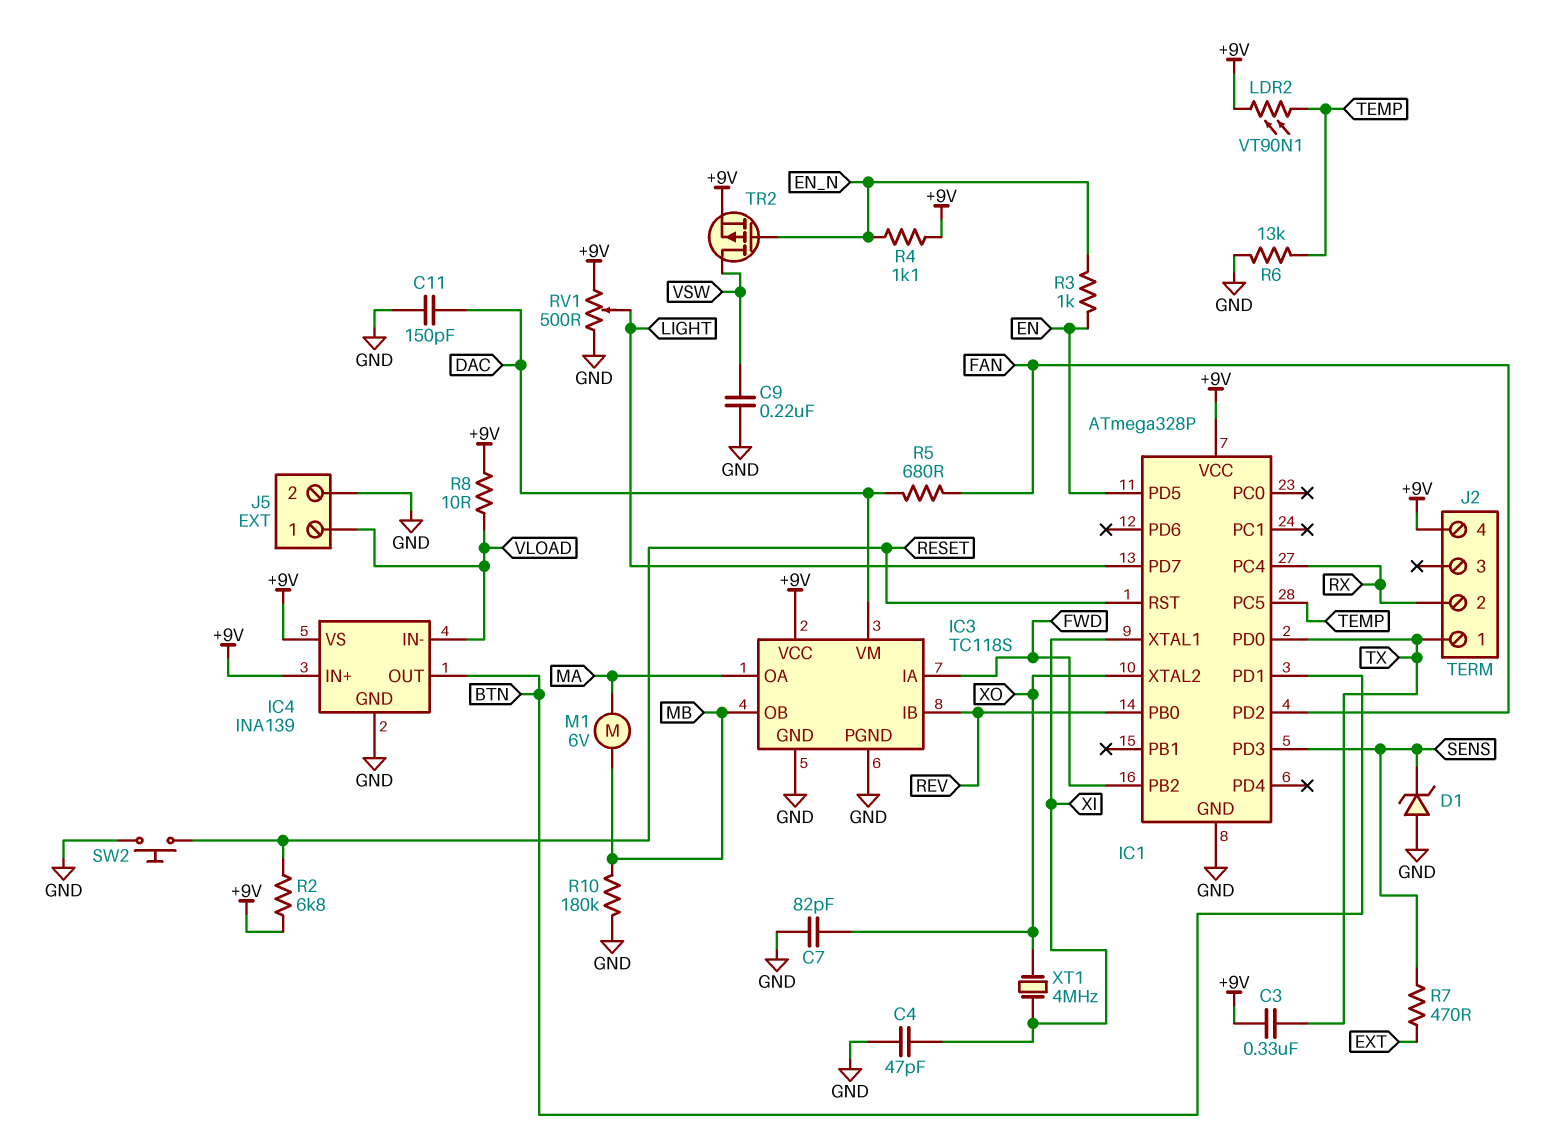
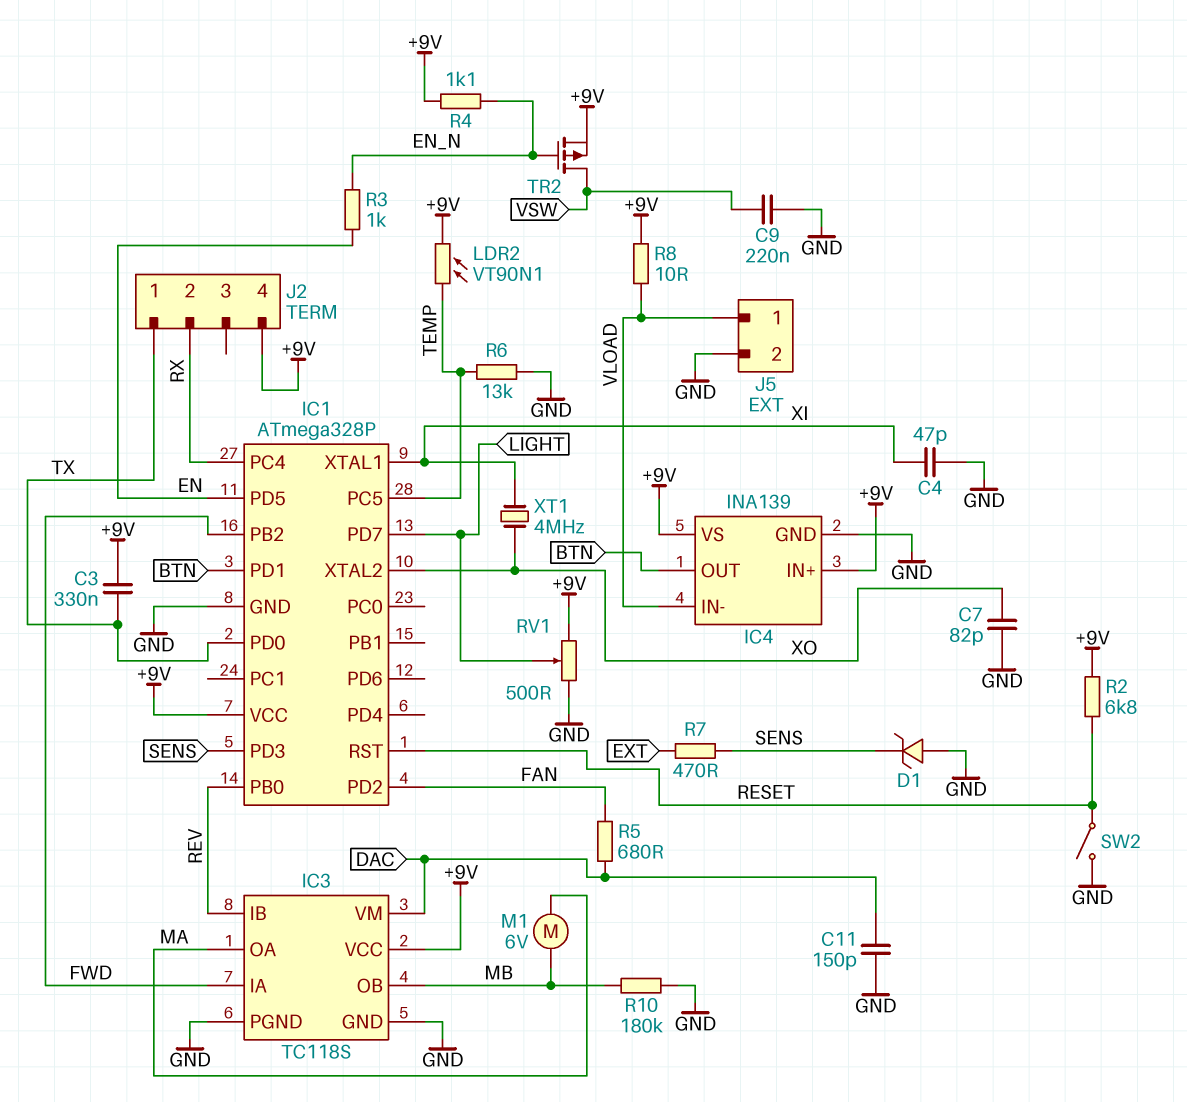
SW2: button (GND, RESET) -> switch (GND, RESET)

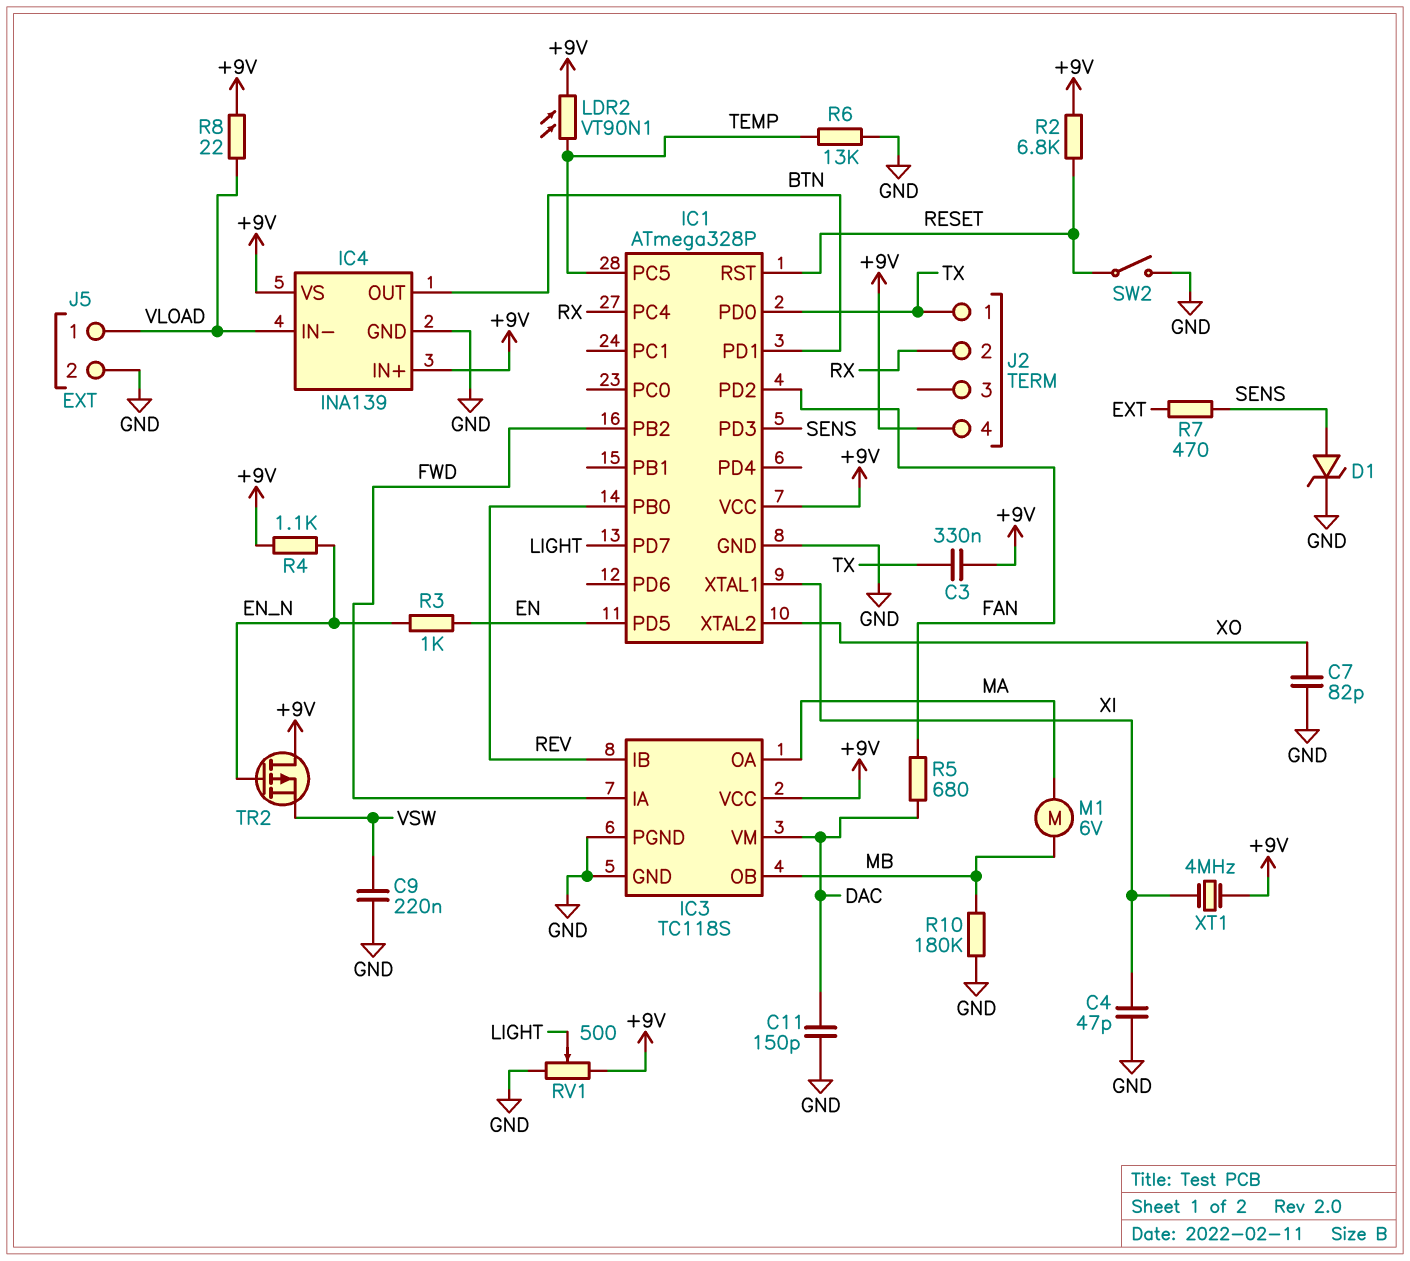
D1: zener (A GND, K SENS) -> zener (A SENS, K GND)
R8: 10 (+9V, VLOAD) -> 22 (+9V, VLOAD)
TR2: PMOS (G EN_N, D VSW, S +9V) -> PMOS (G EN_N, D +9V, S VSW)
XT1: 4MHz (XI, XO) -> 4MHz (+9V, XI)

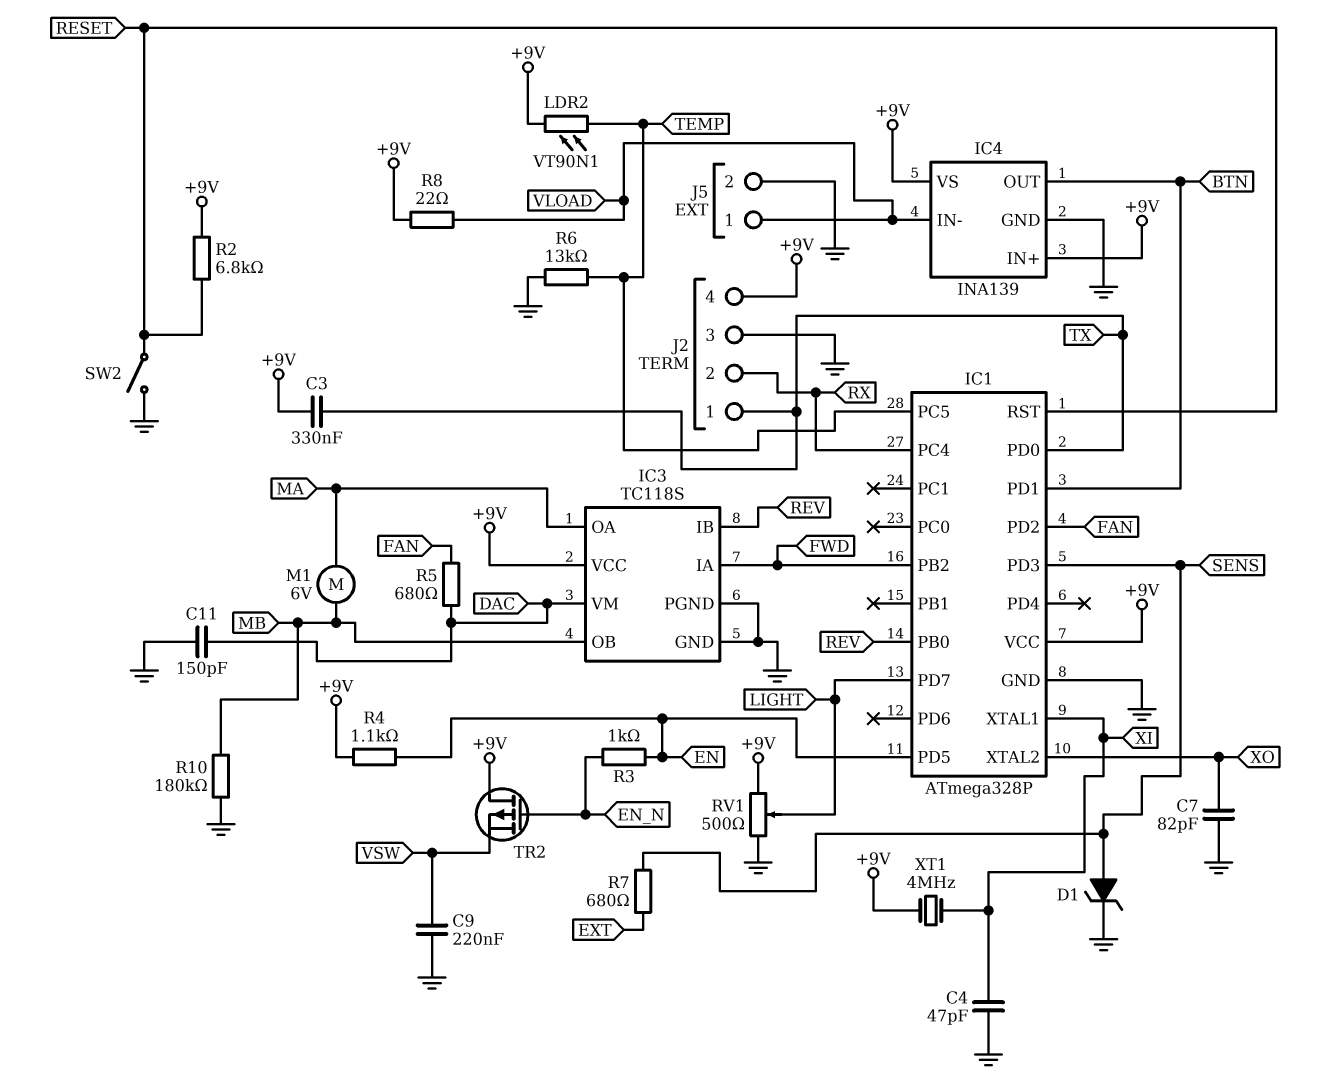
J2 pin 3: none -> GND
R4: 1.1k (+9V, EN_N) -> 1.1k (+9V, EN)
R7: 470 (EXT, SENS) -> 680 (EXT, SENS)

